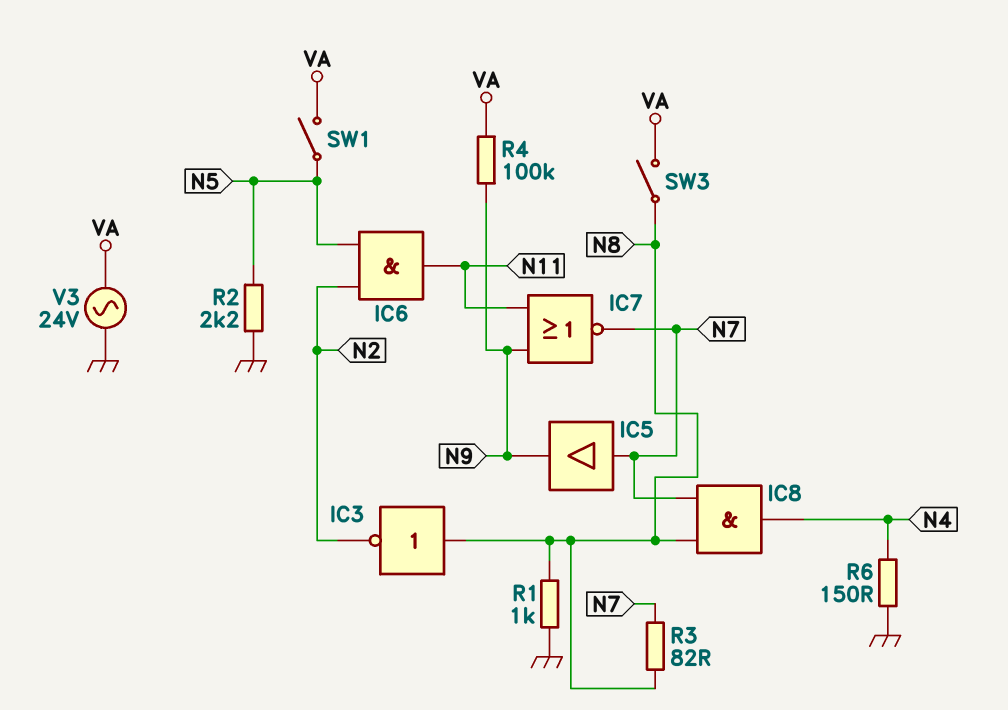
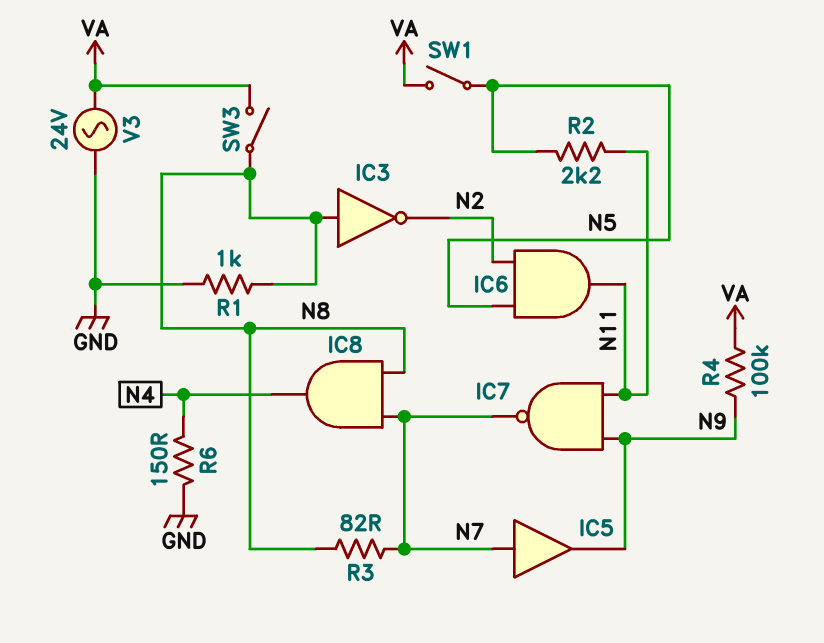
IC7: NOR (in N9, in N11, out N7) -> NAND (in N9, in N11, out N7)
R2: 2.2k (GND, N5) -> 2.2k (N5, N11)

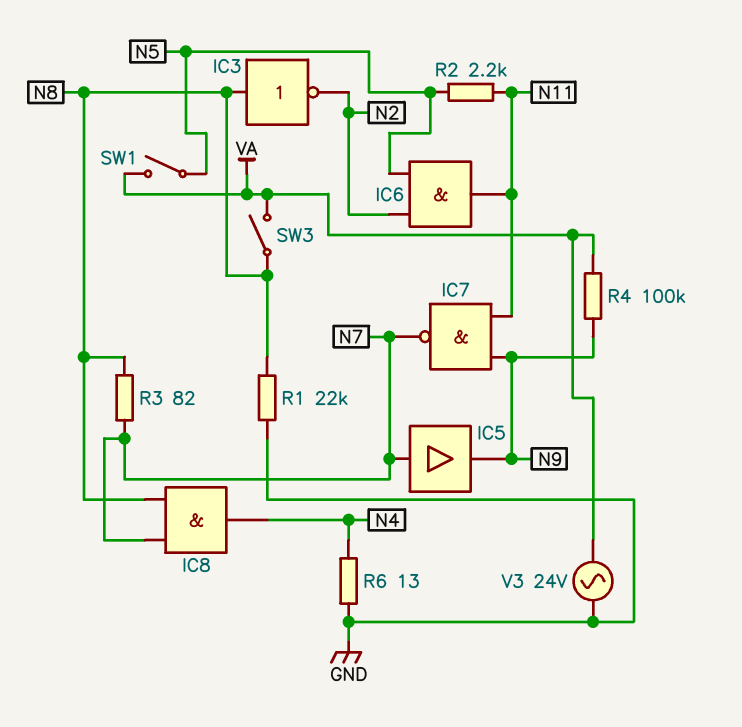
R1: 1k (GND, N8) -> 22k (GND, N8)
R6: 150 (GND, N4) -> 13 (GND, N4)

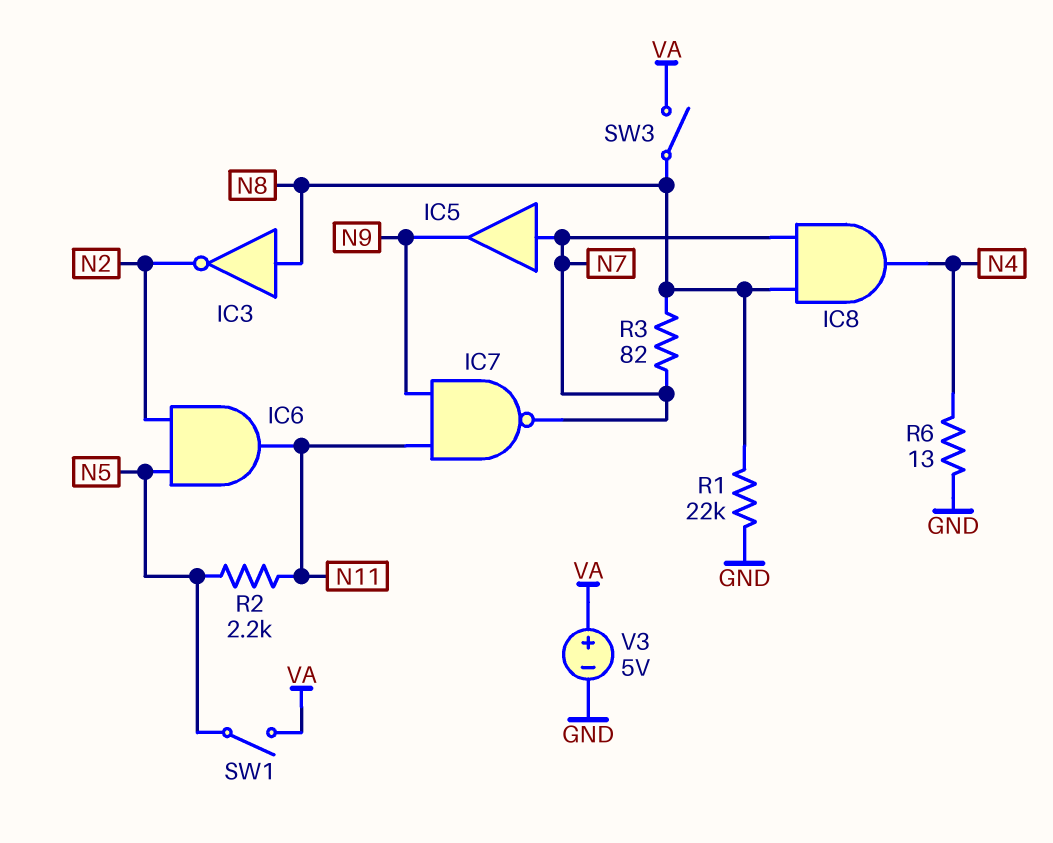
R4: 100k (N9, VA) -> none
V3: AC 24V (GND, VA) -> 5V (plus VA, minus GND)

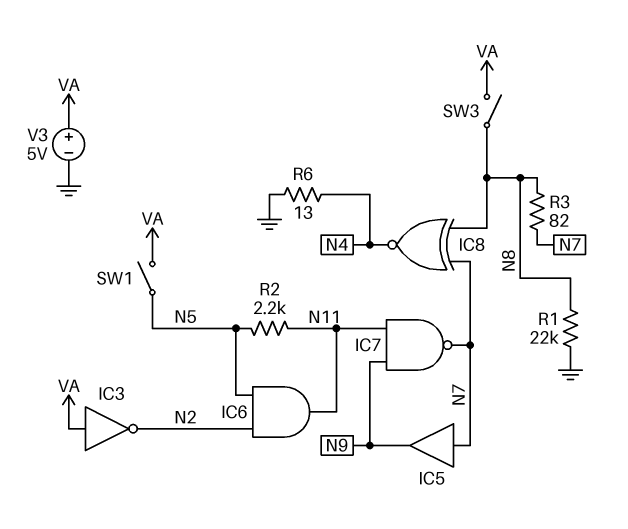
IC3: NOT (in N8, out N2) -> NOT (in VA, out N2)
IC8: AND (in N7, in N8, out N4) -> XNOR (in N7, in N8, out N4)

